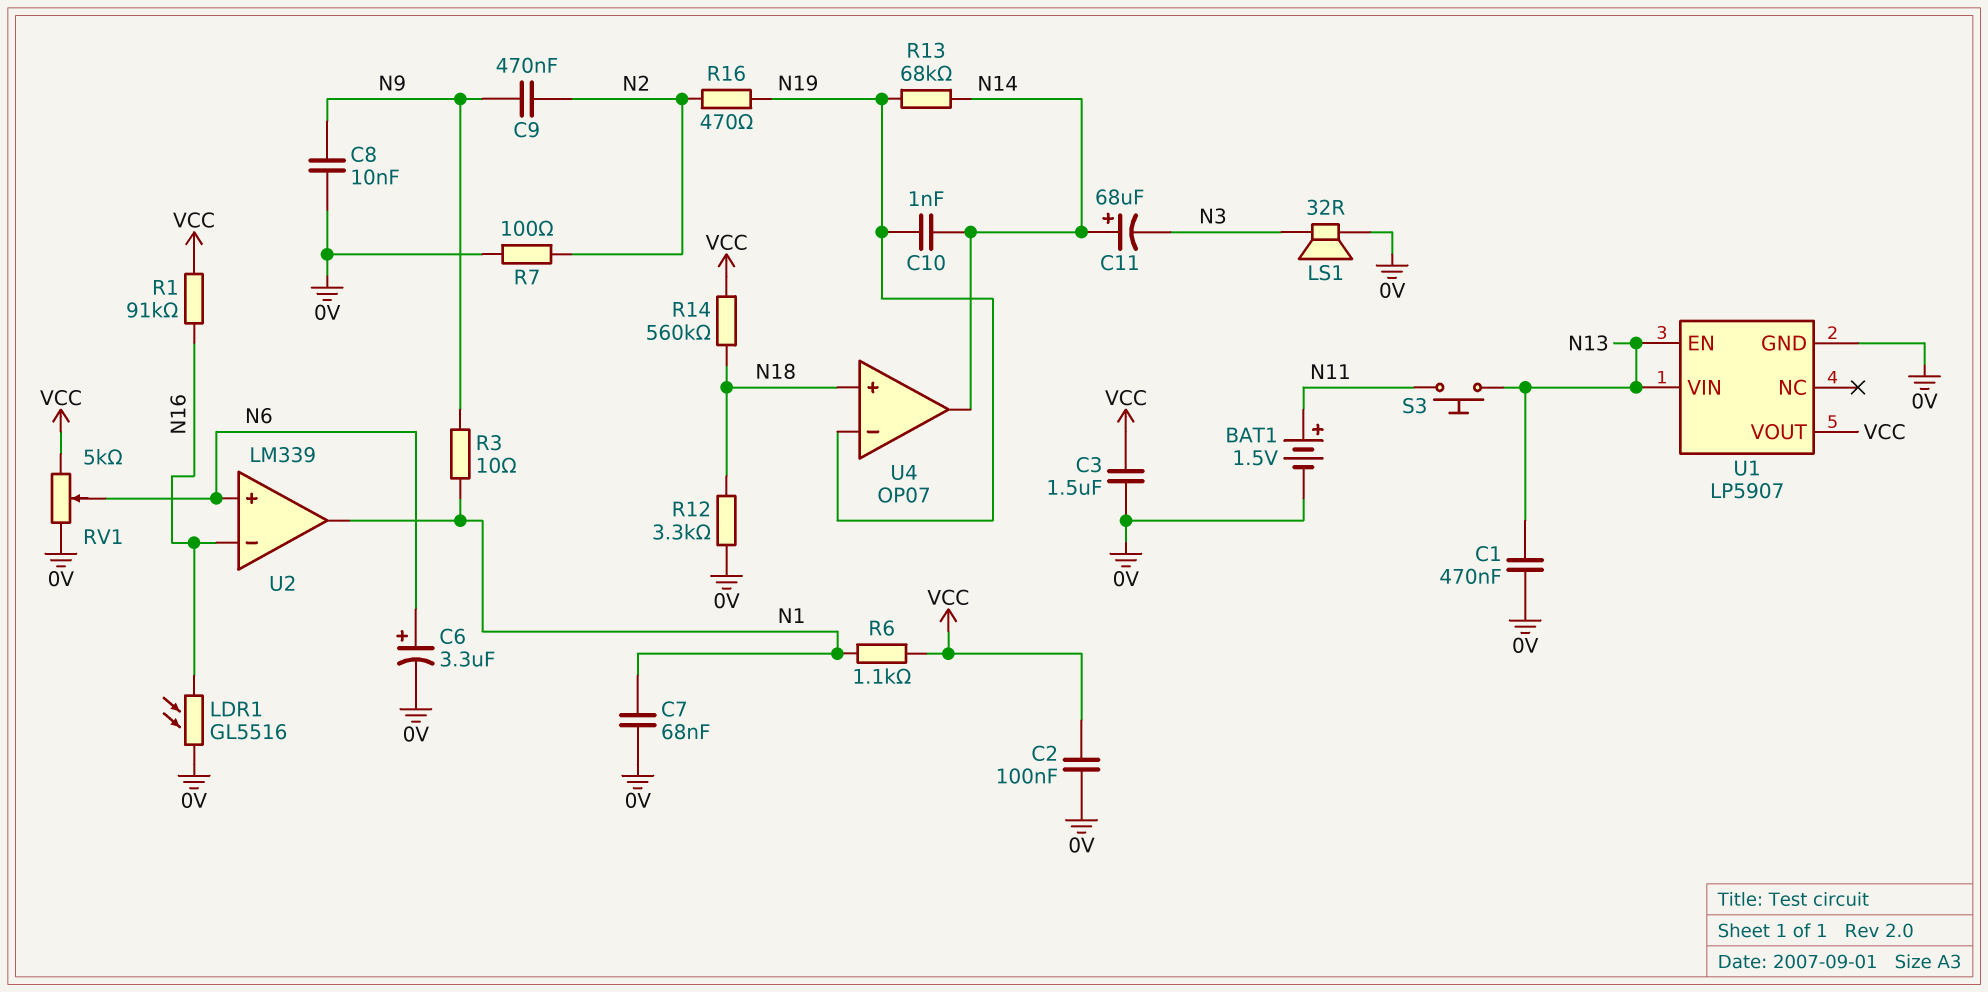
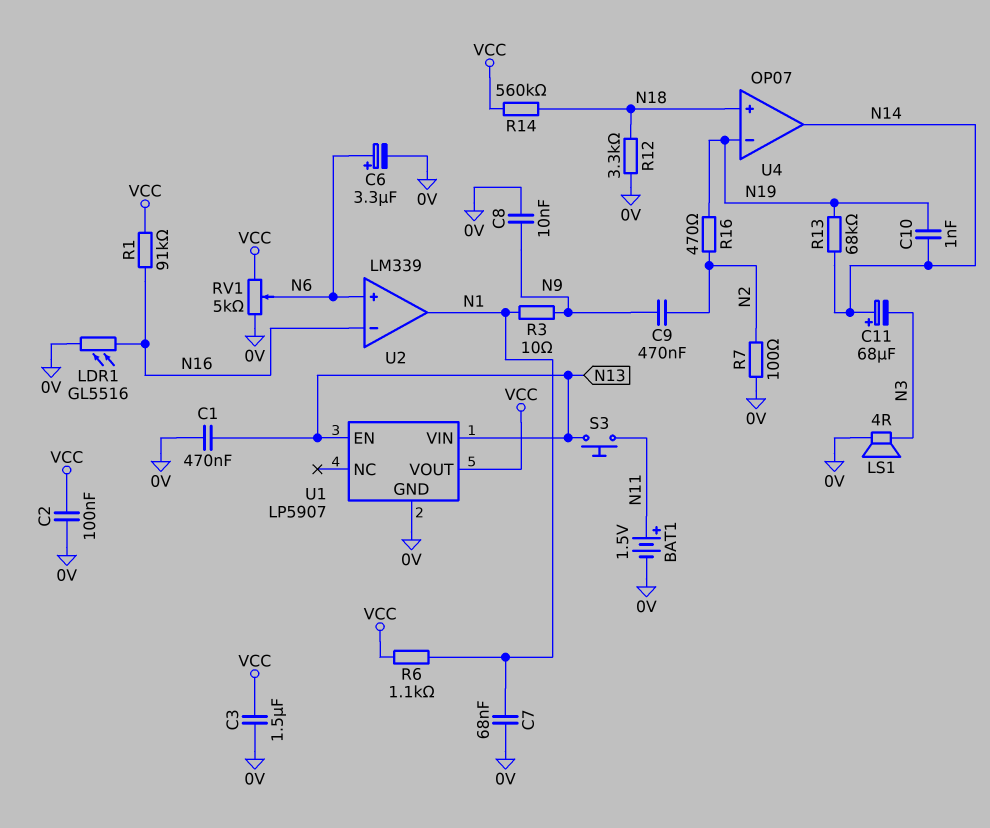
LS1: speaker 32R (0V, N3) -> speaker 4R (0V, N3)

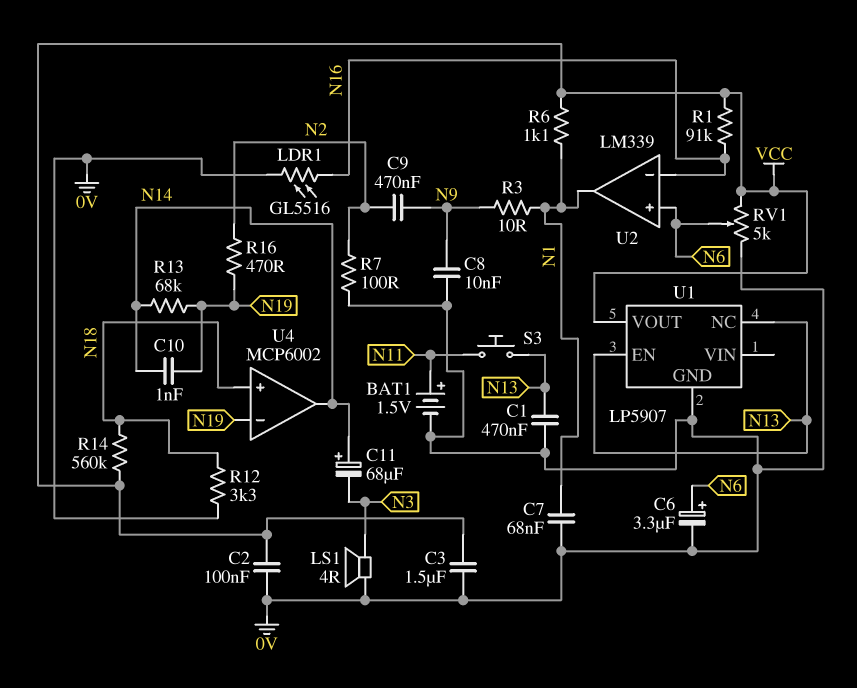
U1 pin NC: none -> N13
U1 pin VIN: N13 -> none
U4: OP07 -> MCP6002

